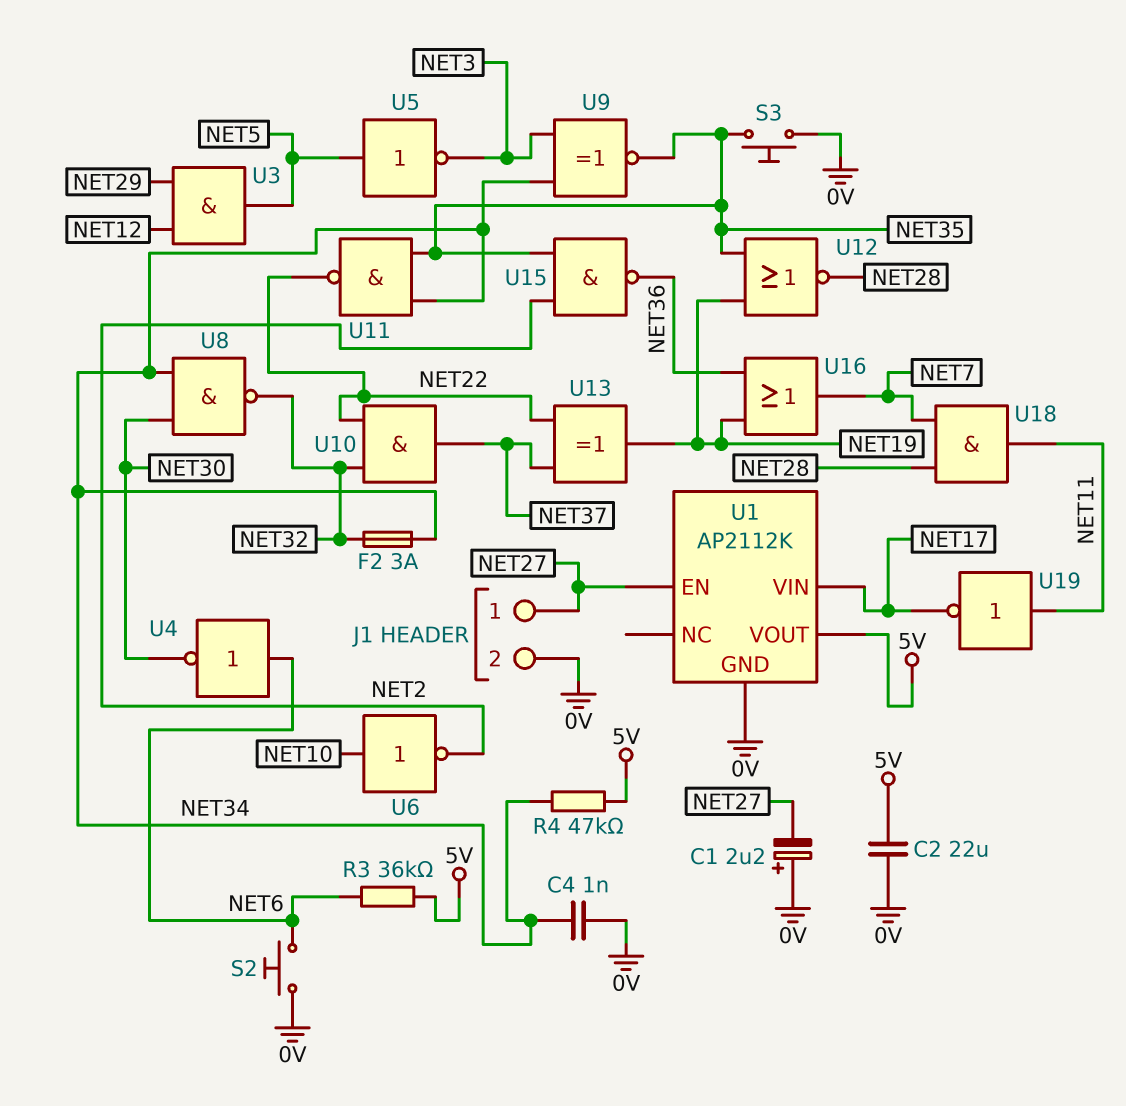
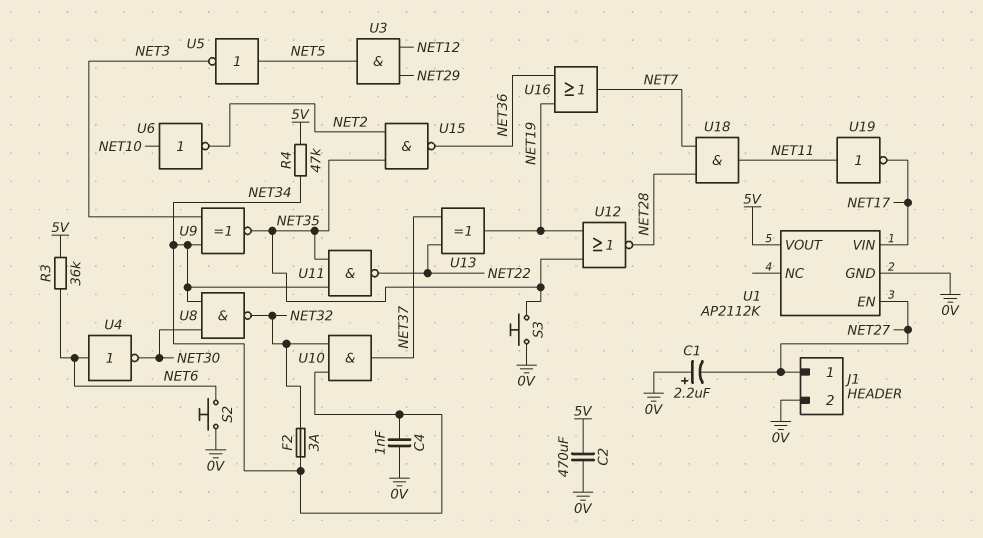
C2: 22uF (0V, 5V) -> 470uF (0V, 5V)
U10: AND (in NET22, in NET32, out NET37) -> AND (in NET32, in NET34, out NET37)

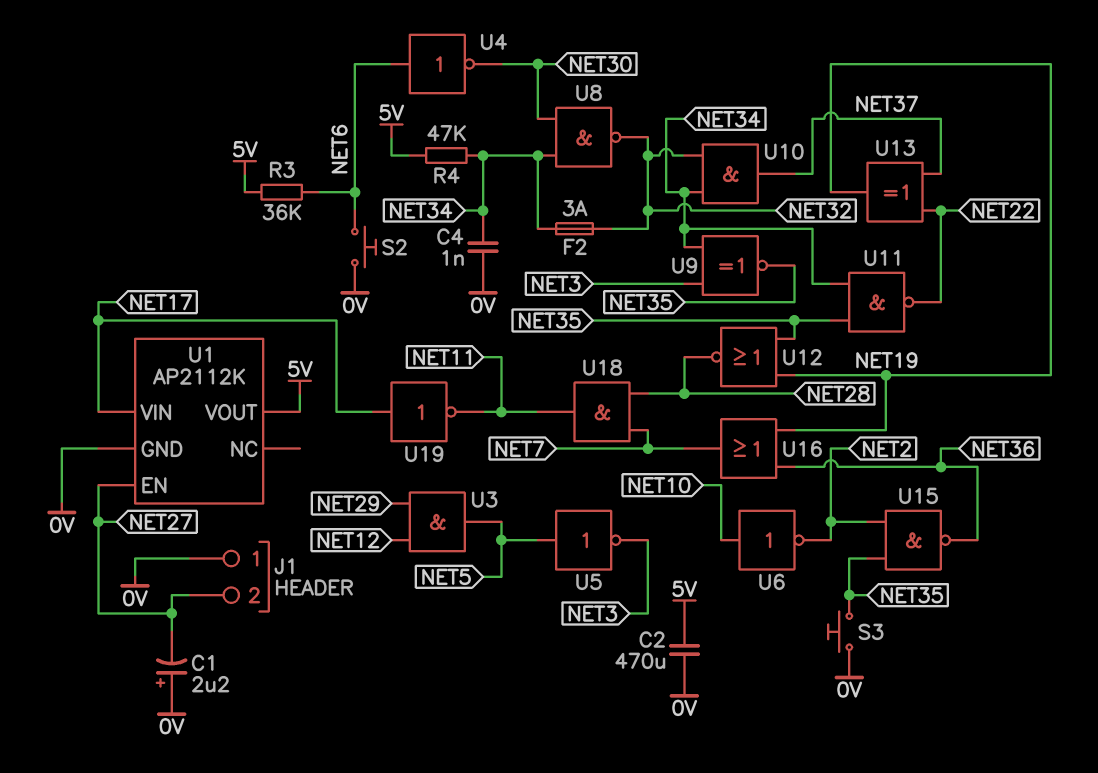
J1 pin 1: NET27 -> 0V
J1 pin 2: 0V -> NET27
U19: NOT (in NET11, out NET17) -> NOT (in NET17, out NET11)

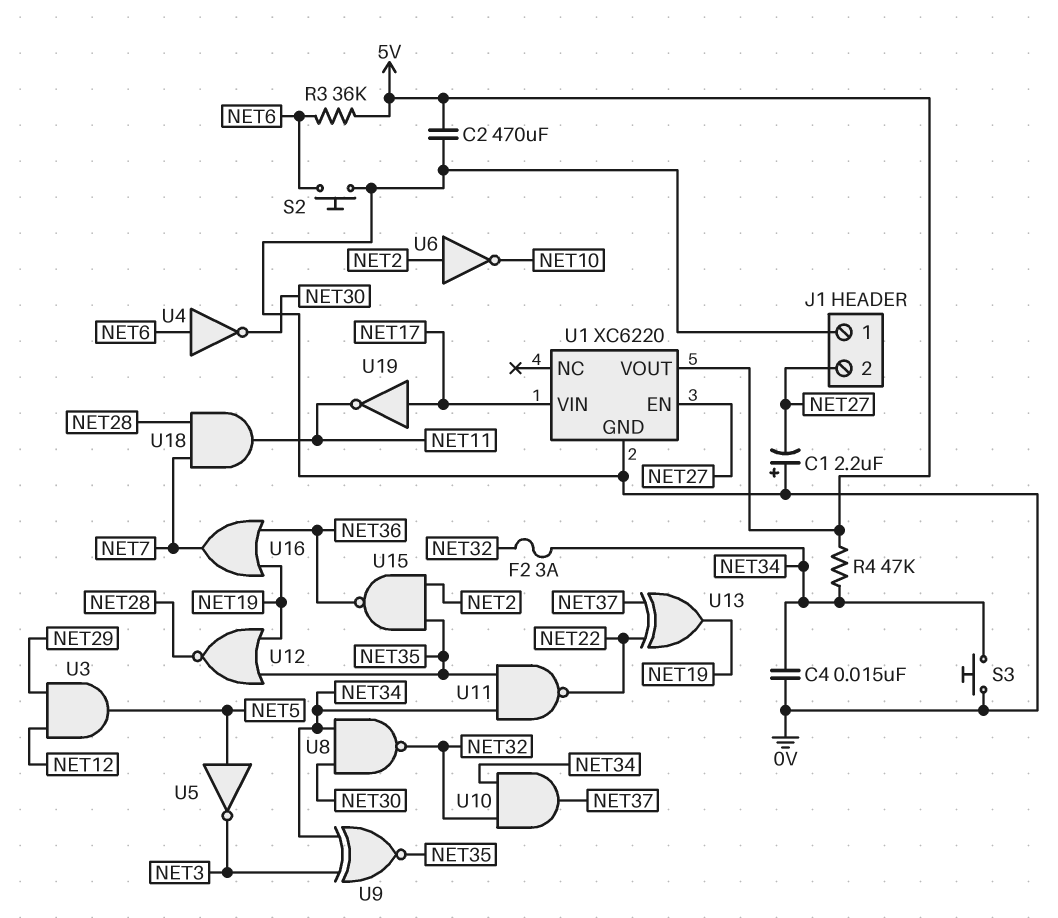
C4: 1nF (0V, NET34) -> 15nF (0V, NET34)
S3: button (0V, NET35) -> button (0V, NET34)
U1: AP2112K -> XC6220
U6: NOT (in NET10, out NET2) -> NOT (in NET2, out NET10)

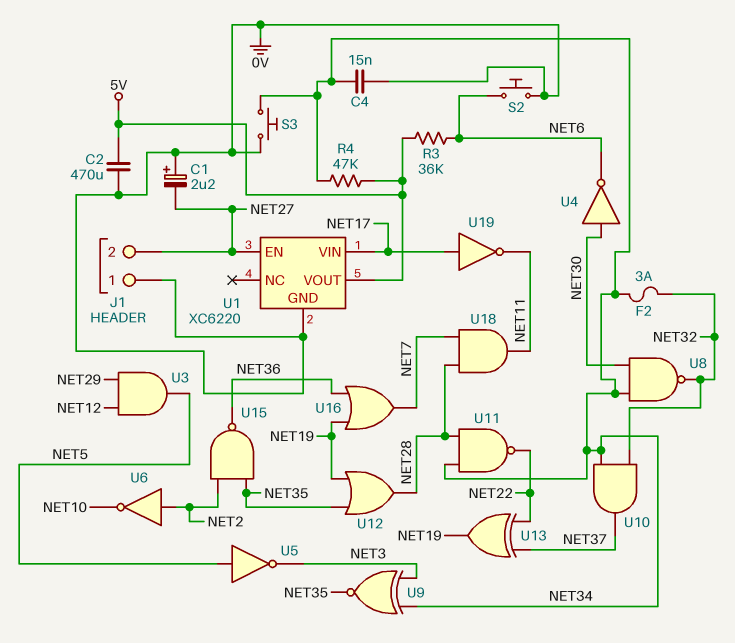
U4: NOT (in NET6, out NET30) -> NOT (in NET30, out NET6)
U11: NAND (in NET34, in NET35, out NET22) -> NAND (in NET28, in NET34, out NET22)
U12: NOR (in NET19, in NET35, out NET28) -> OR (in NET19, in NET35, out NET28)

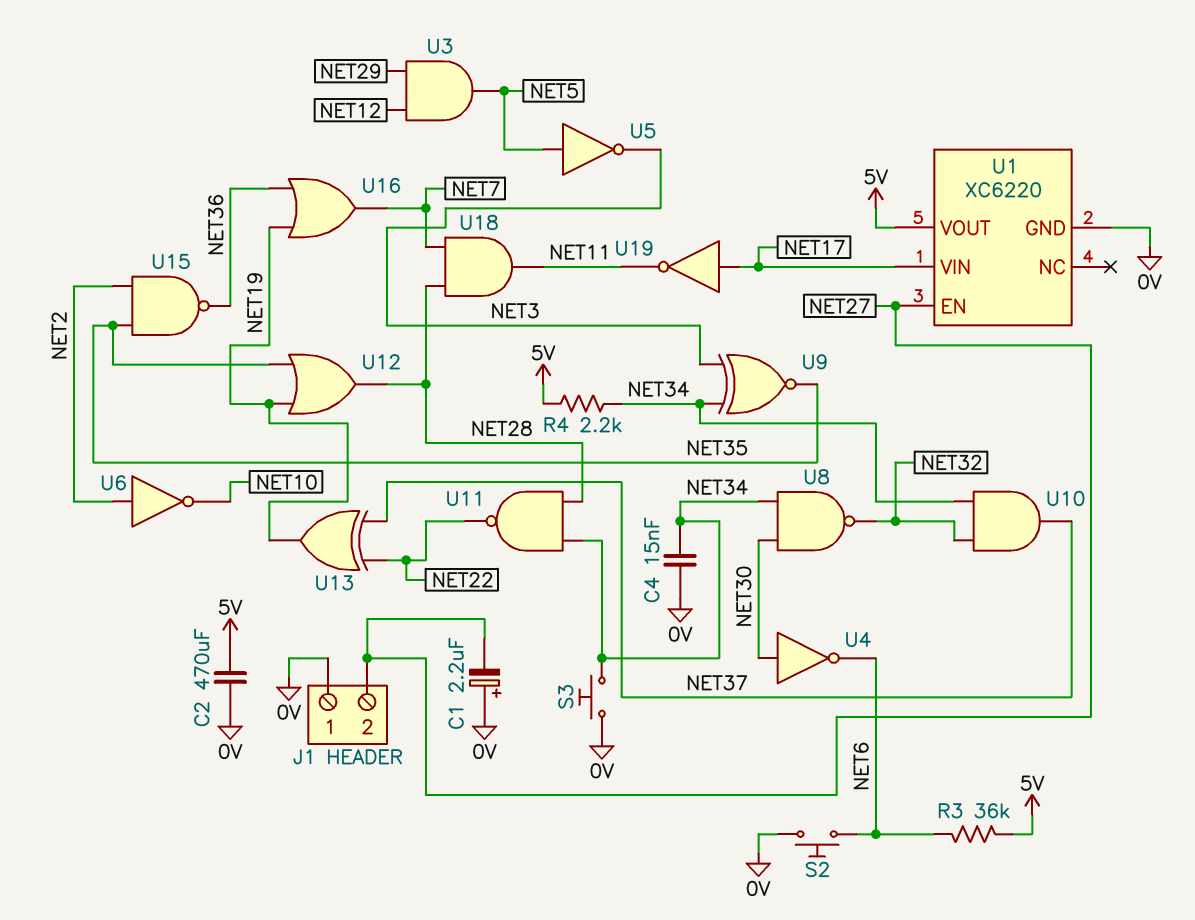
F2: 3A (NET32, NET34) -> none
R4: 47k (5V, NET34) -> 2.2k (5V, NET34)

